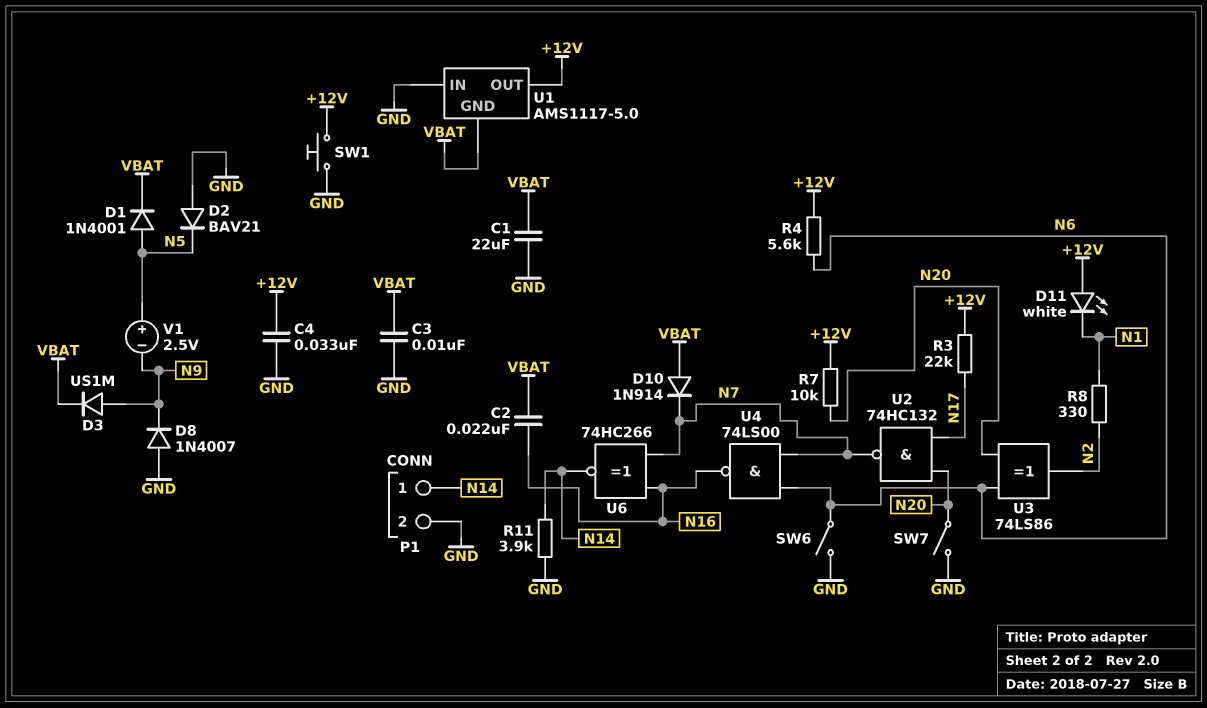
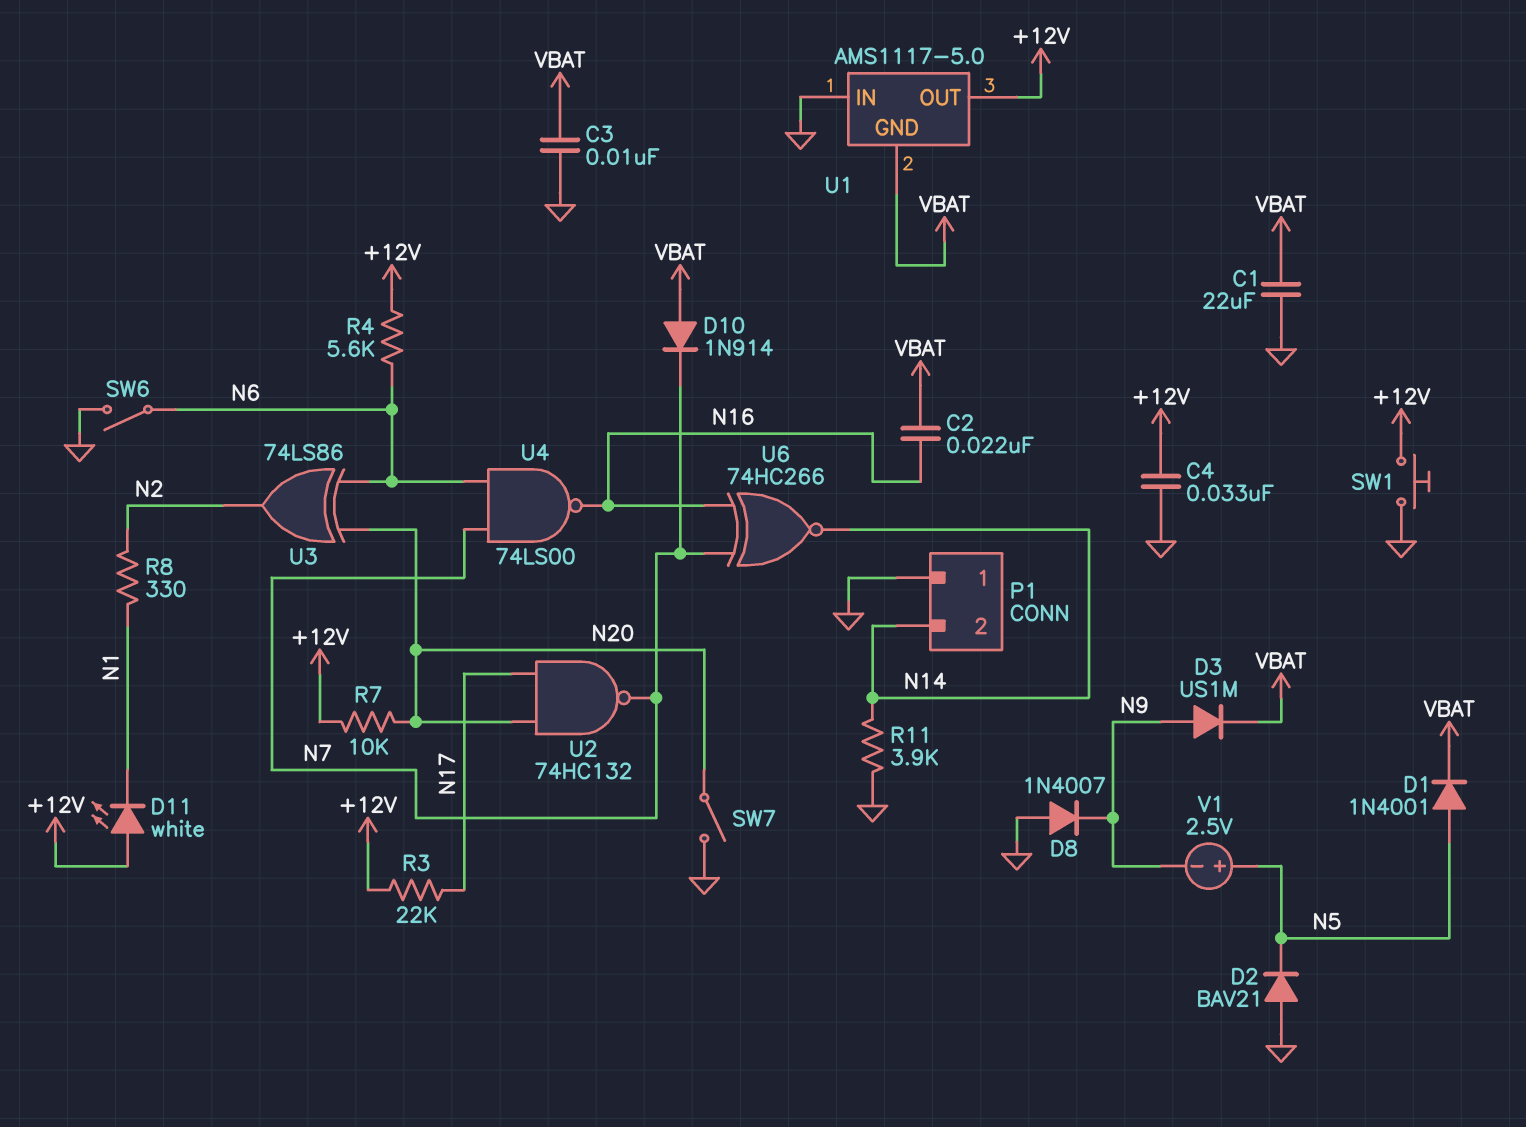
P1 pin 1: N14 -> GND
P1 pin 2: GND -> N14

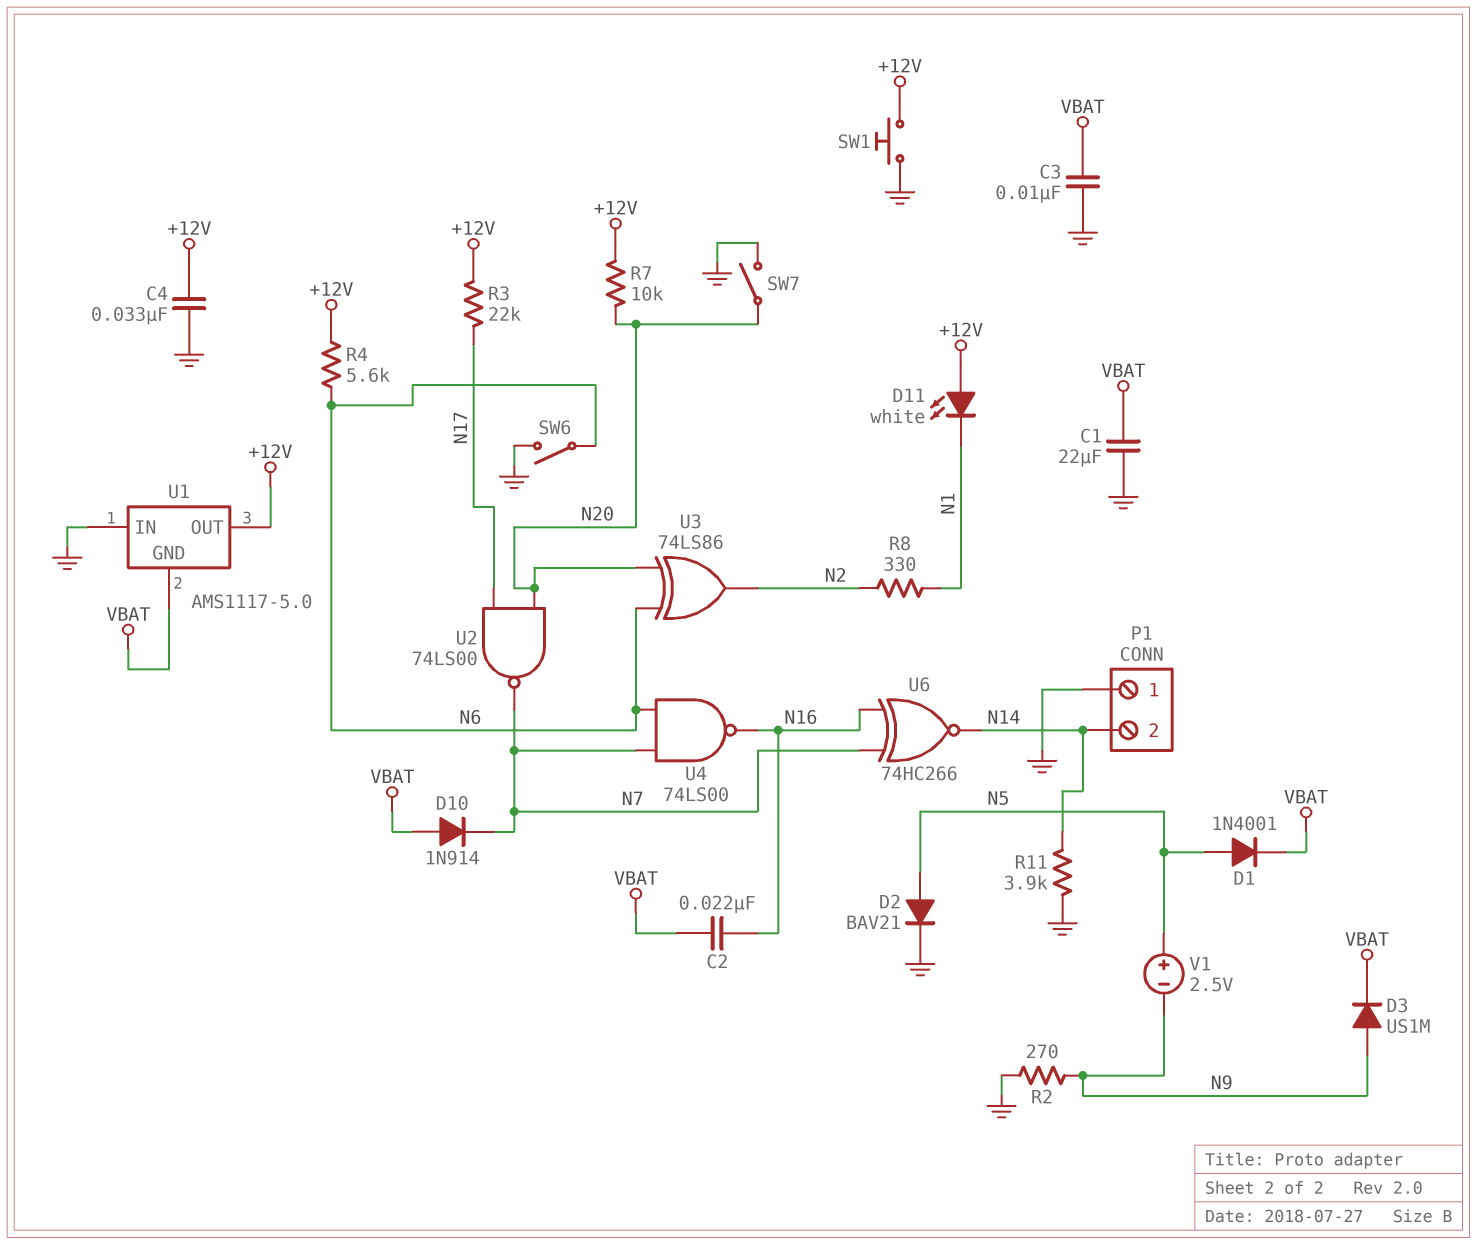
D2: diode BAV21 (A GND, K N5) -> diode BAV21 (A N5, K GND)
D8: diode 1N4007 (A GND, K N9) -> none
R2: none -> 270 (GND, N9)
U2: NAND 74HC132 (in N17, in N20, out N7) -> NAND 74LS00 (in N17, in N20, out N7)

